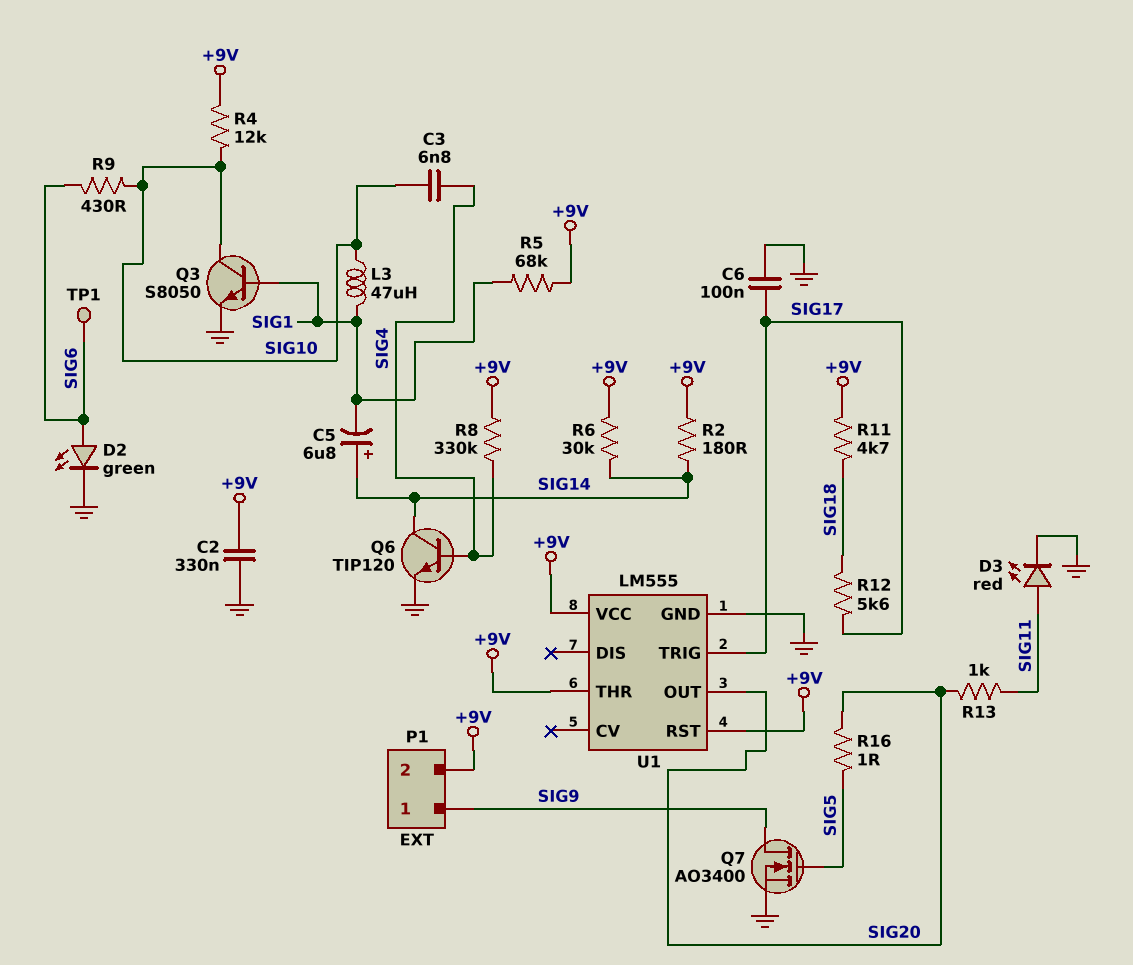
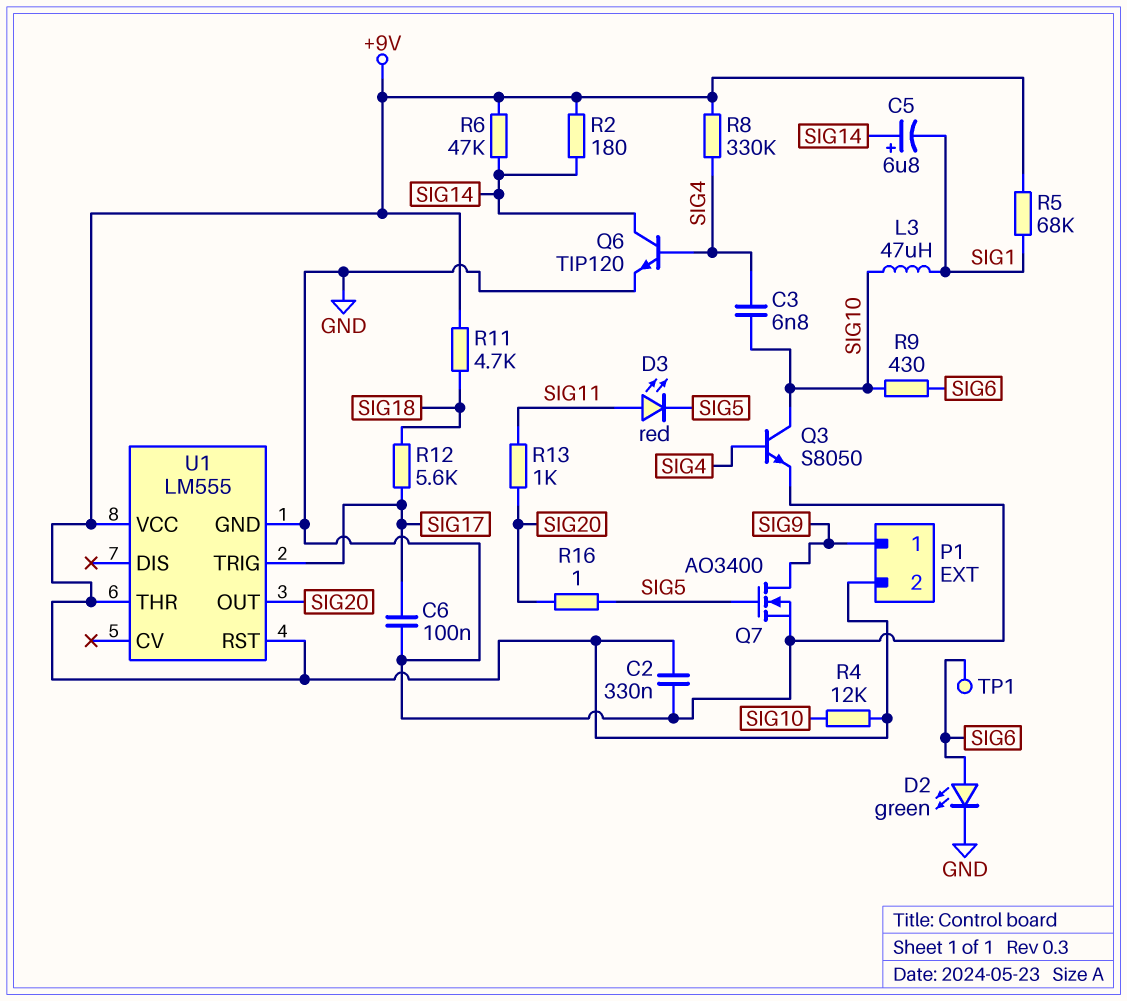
D3: LED red (A SIG11, K GND) -> LED red (A SIG11, K SIG5)
Q3: NPN S8050 (B SIG1, C SIG10, E GND) -> NPN S8050 (B SIG4, C SIG10, E GND)
R6: 30k (+9V, SIG14) -> 47k (+9V, SIG14)

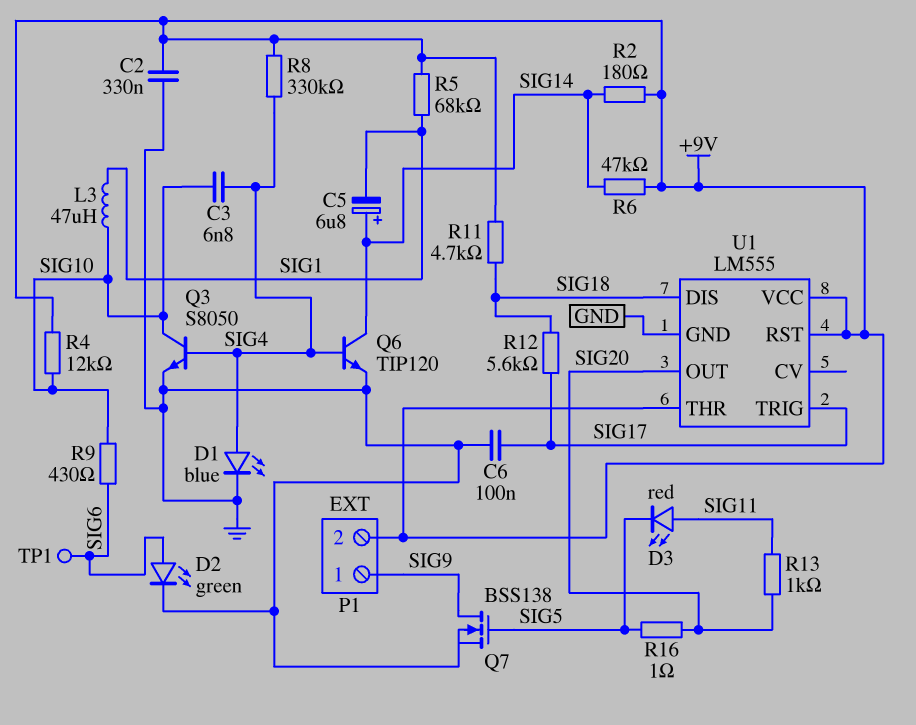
D1: none -> LED blue (A SIG4, K GND)
Q7: NMOS AO3400 (G SIG5, D SIG9, S GND) -> NMOS BSS138 (G SIG5, D SIG9, S GND)
U1 pin DIS: none -> SIG18

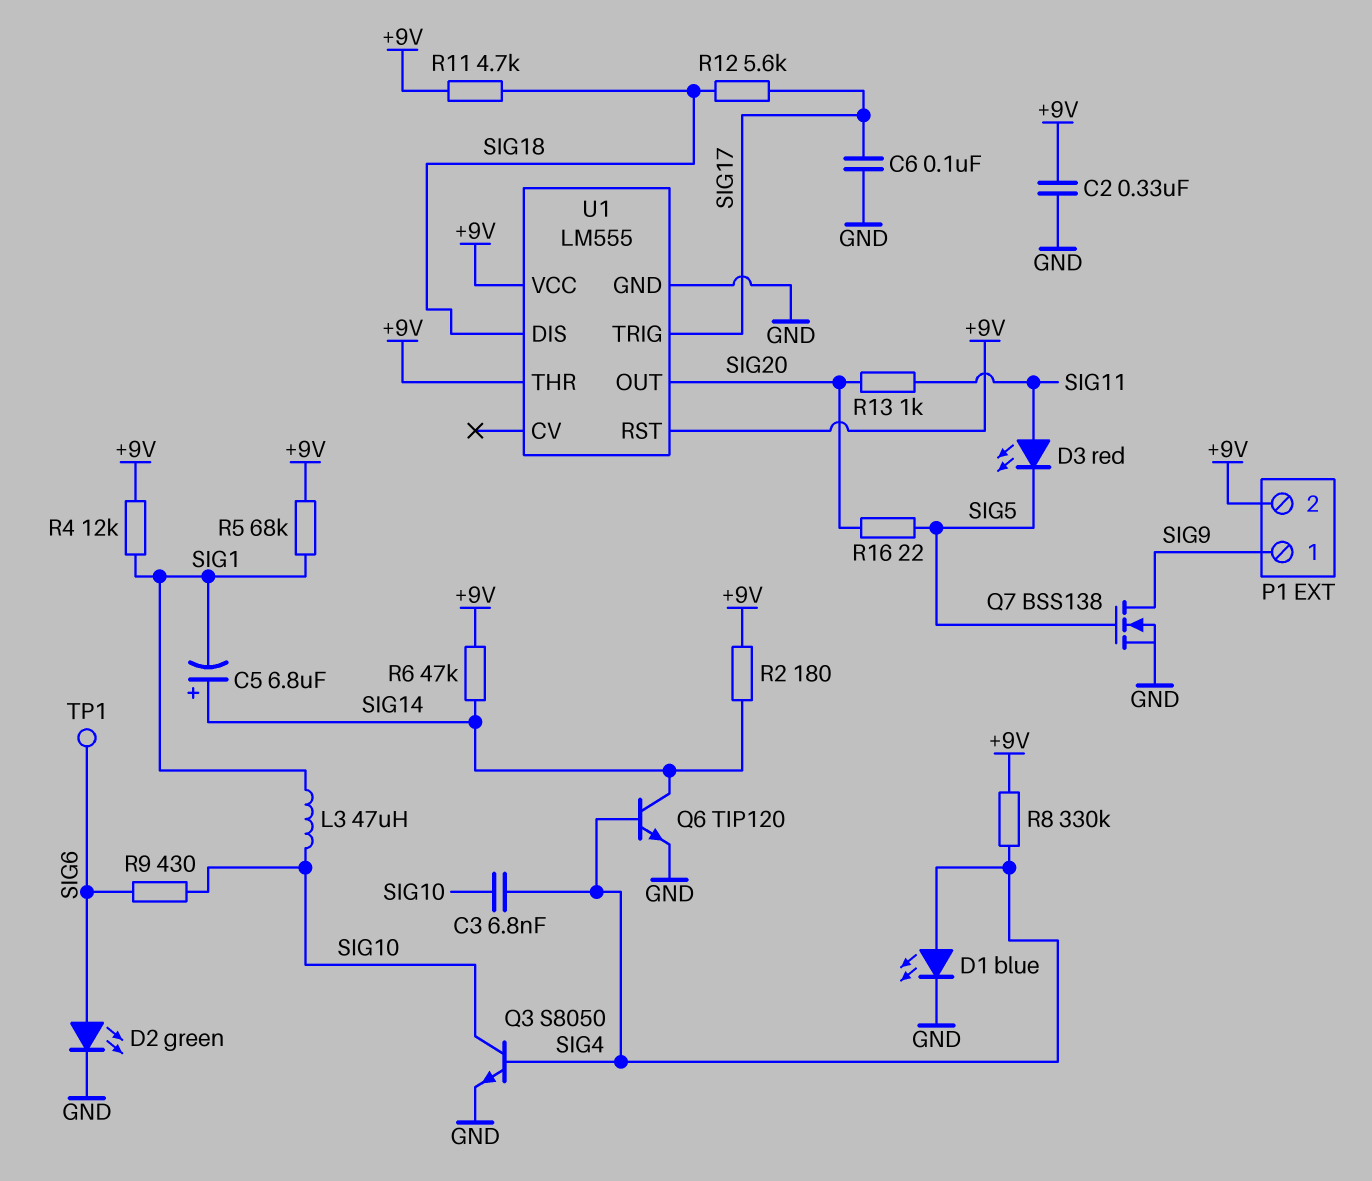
R4: 12k (+9V, SIG10) -> 12k (+9V, SIG1)
R16: 1 (SIG5, SIG20) -> 22 (SIG5, SIG20)

